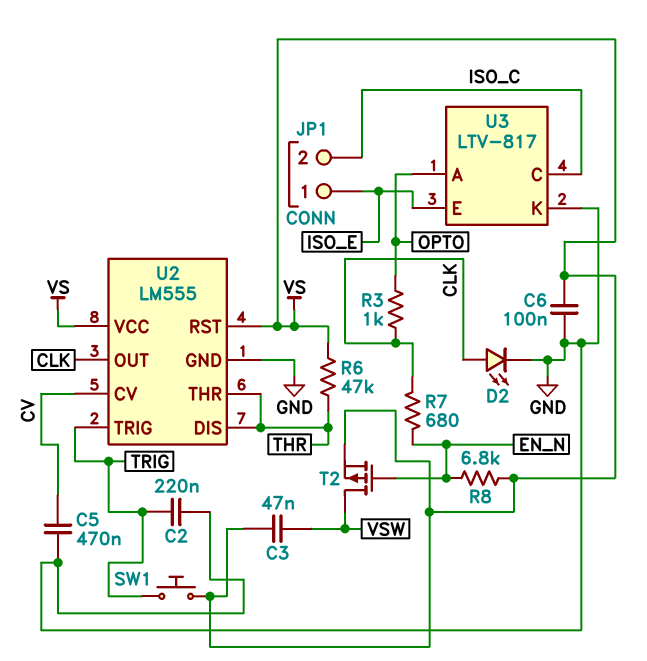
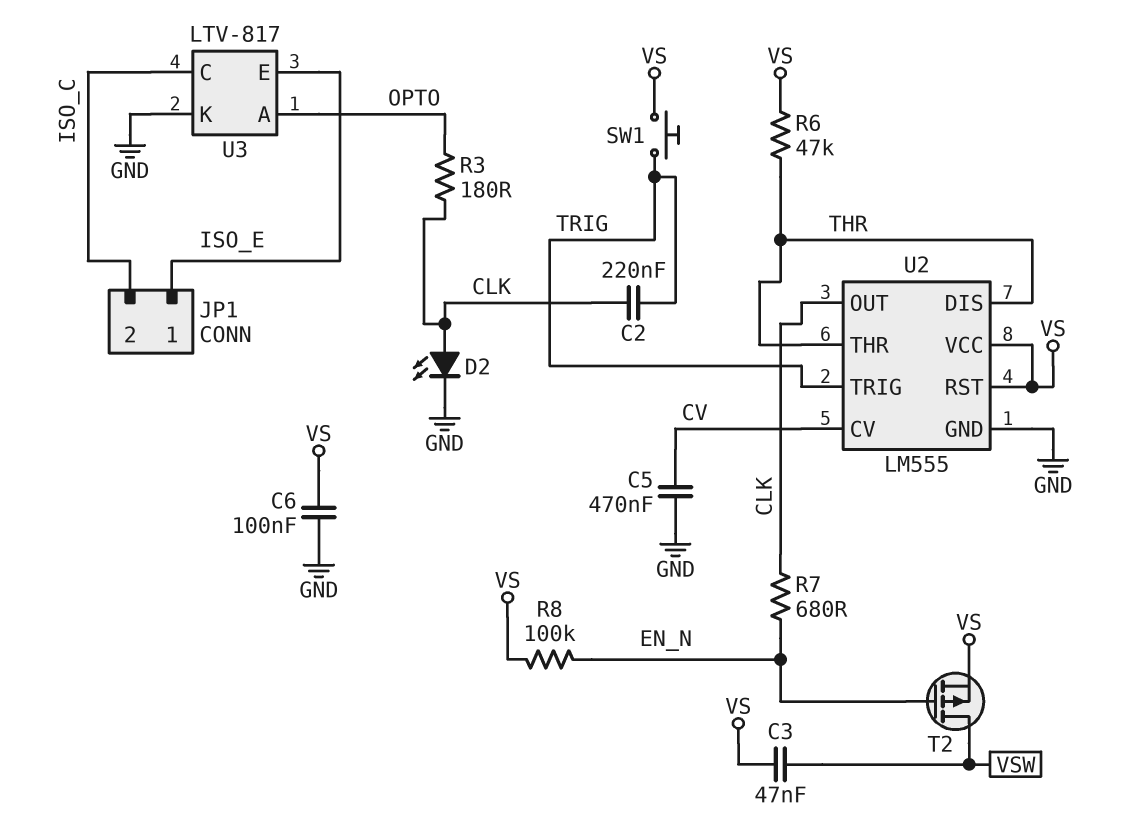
C2: 220nF (GND, TRIG) -> 220nF (CLK, TRIG)
R3: 1k (CLK, OPTO) -> 180 (CLK, OPTO)
R8: 6.8k (EN_N, VS) -> 100k (EN_N, VS)

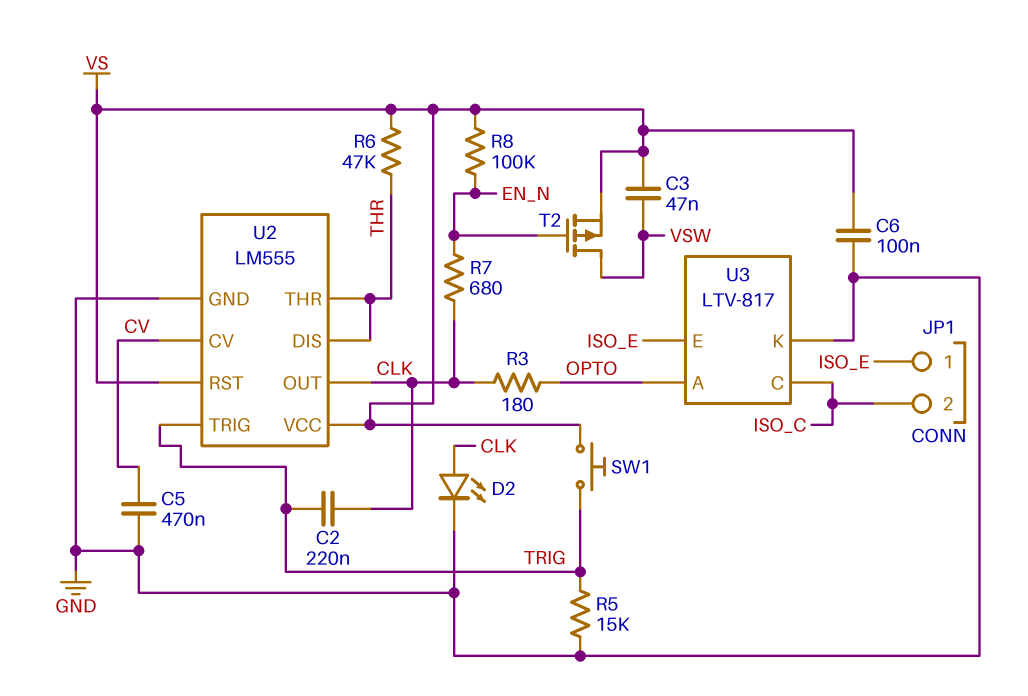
R5: none -> 15k (GND, TRIG)

